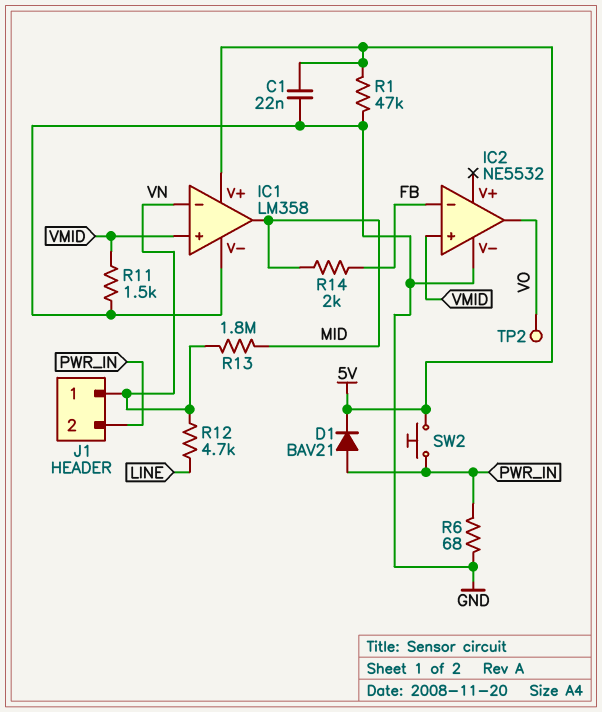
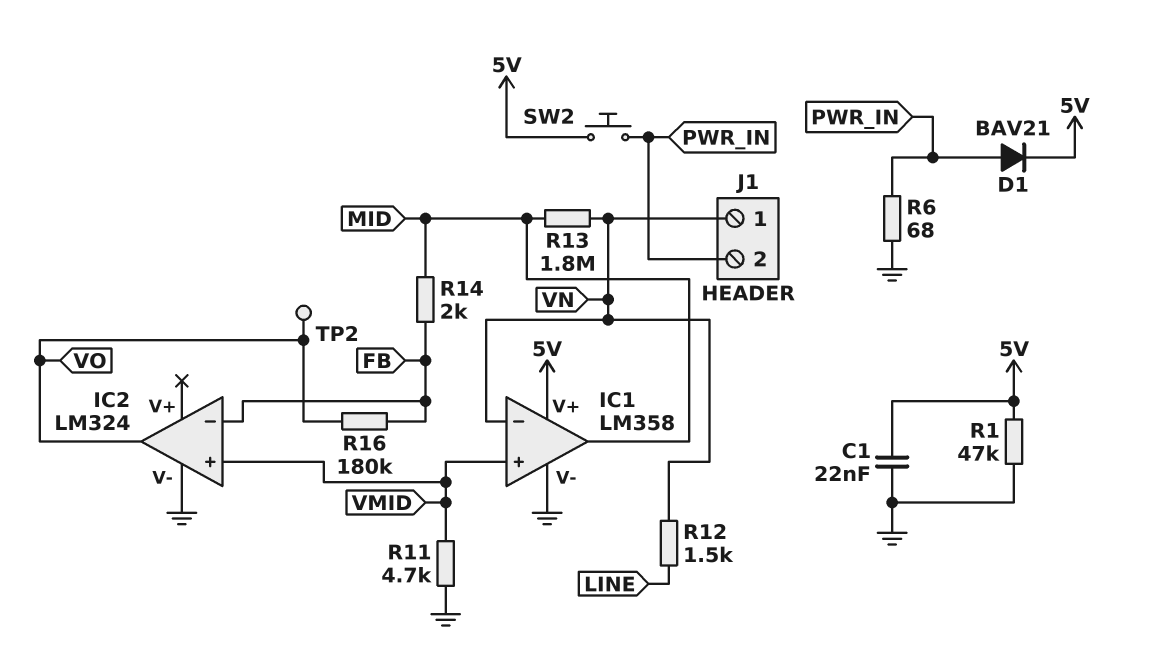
IC2: NE5532 -> LM324
R11: 1.5k (GND, VMID) -> 4.7k (GND, VMID)
R12: 4.7k (LINE, VN) -> 1.5k (LINE, VN)
R16: none -> 180k (FB, VO)

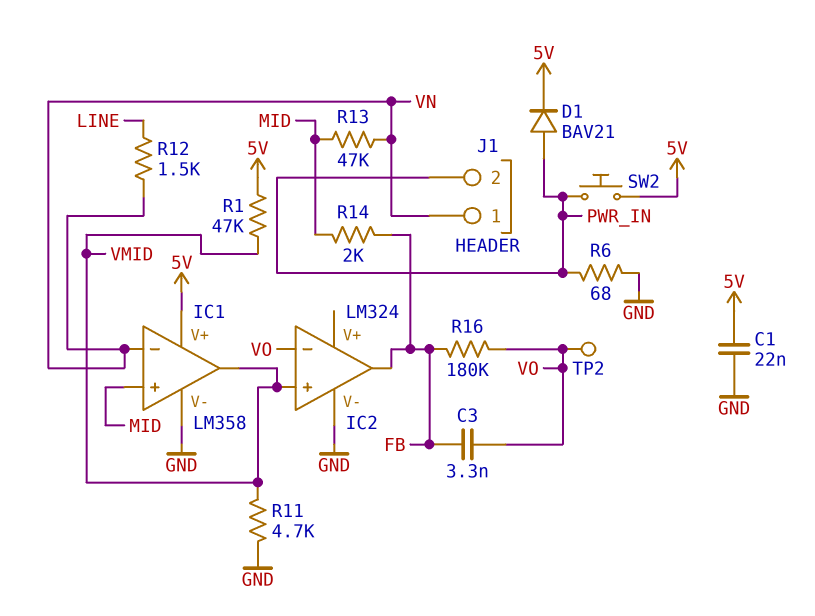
C3: none -> 3.3nF (FB, VO)
IC1 pin in+: VMID -> MID
IC1 pin out: MID -> VMID
IC2 pin in-: FB -> VO
IC2 pin out: VO -> FB
R1: 47k (5V, GND) -> 47k (5V, VMID)
R13: 1.8M (MID, VN) -> 47k (MID, VN)

